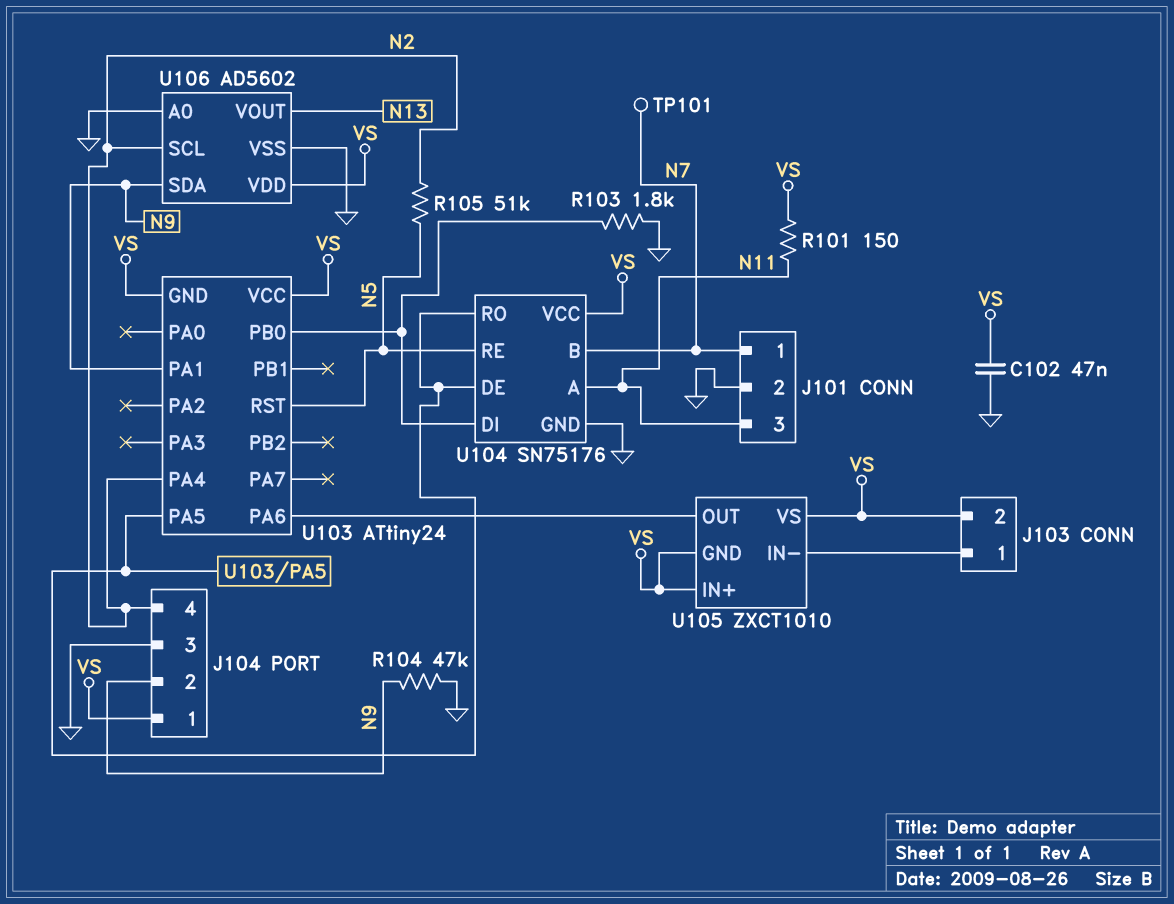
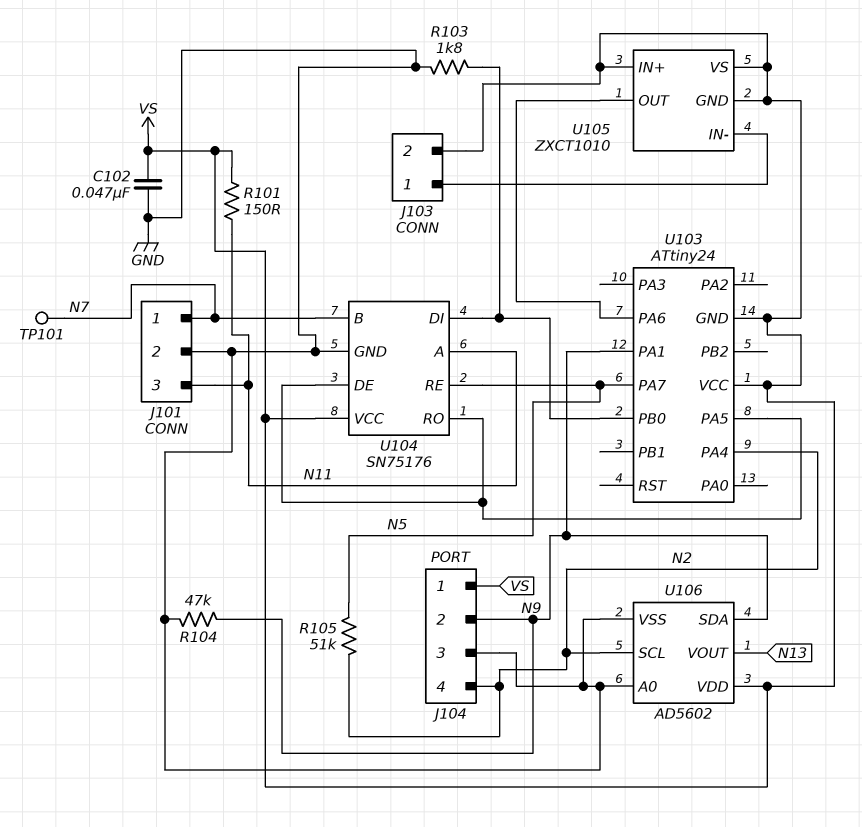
U103 pin PA7: none -> N5
U103 pin RST: N5 -> none

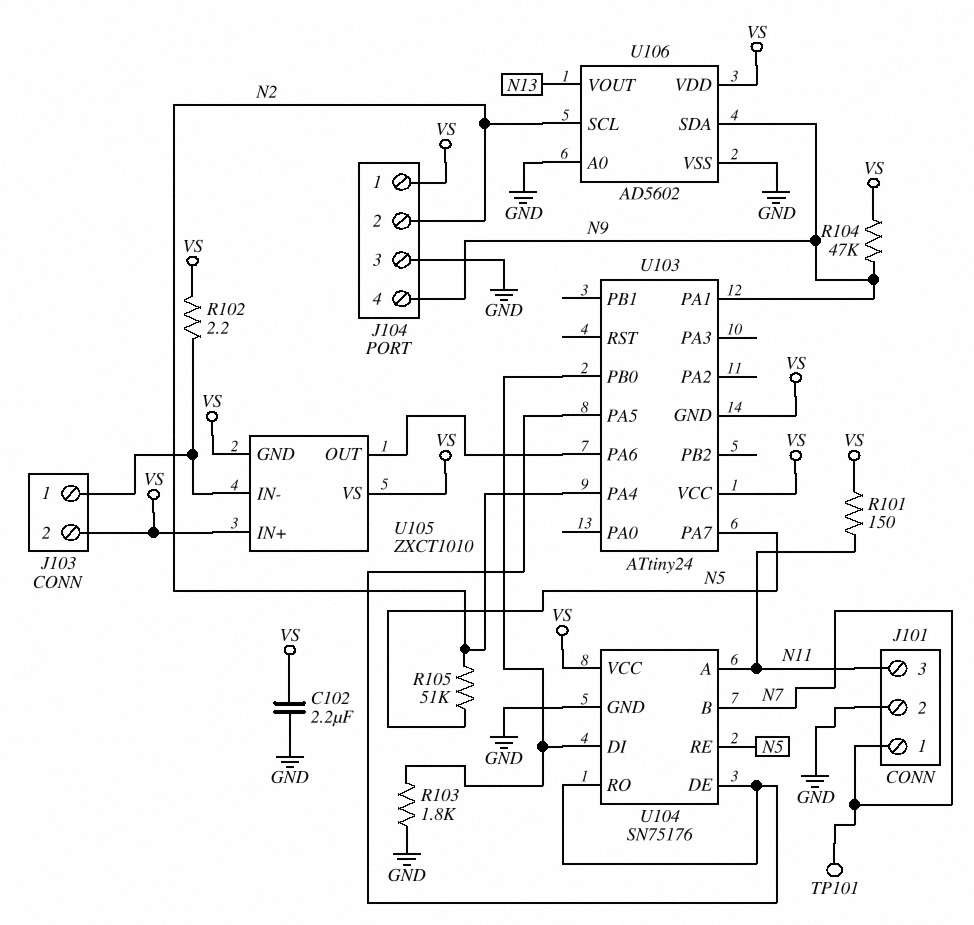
C102: 47nF (GND, VS) -> 2.2uF (GND, VS)
J104 pin 2: N9 -> N2
J104 pin 4: N2 -> N9
R102: none -> 2.2 (J103/1, VS)
R104: 47k (GND, N9) -> 47k (N9, VS)

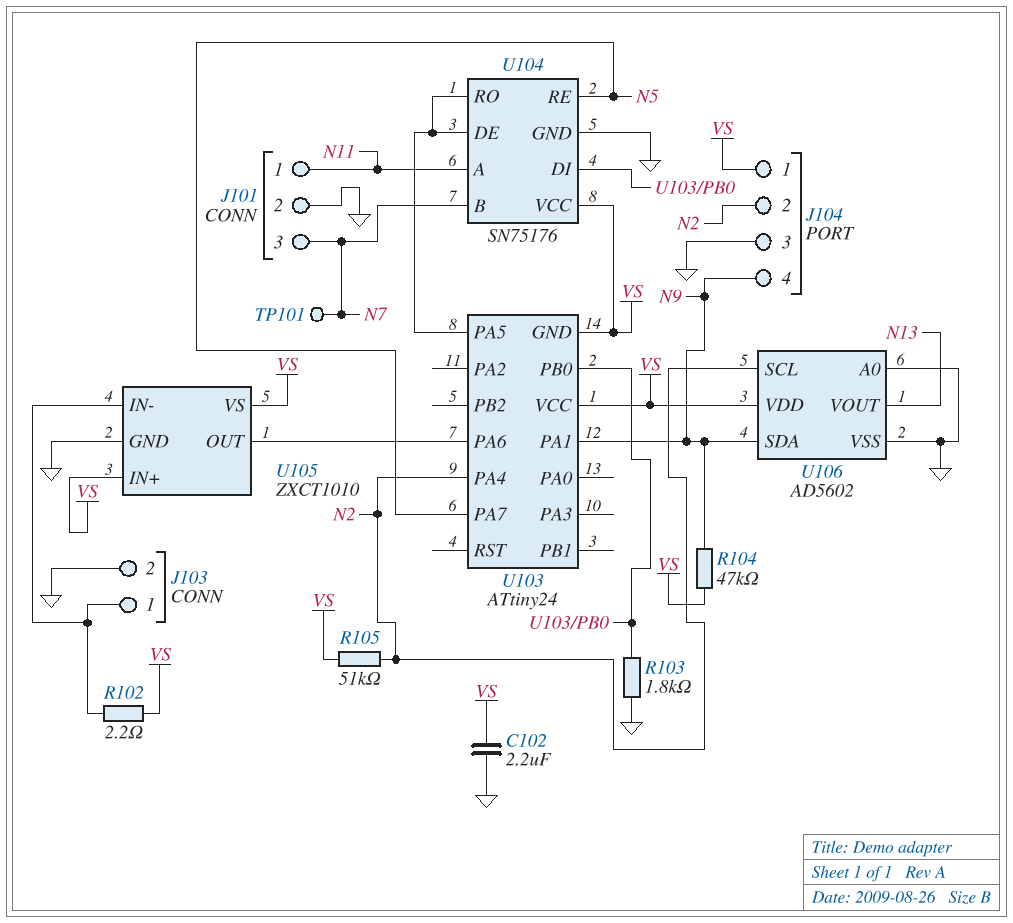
J101 pin 1: N7 -> N11
J101 pin 3: N11 -> N7
J103 pin 2: VS -> GND
R101: 150 (N11, VS) -> none
R105: 51k (N2, N5) -> 51k (N2, VS)
U105 pin GND: VS -> GND

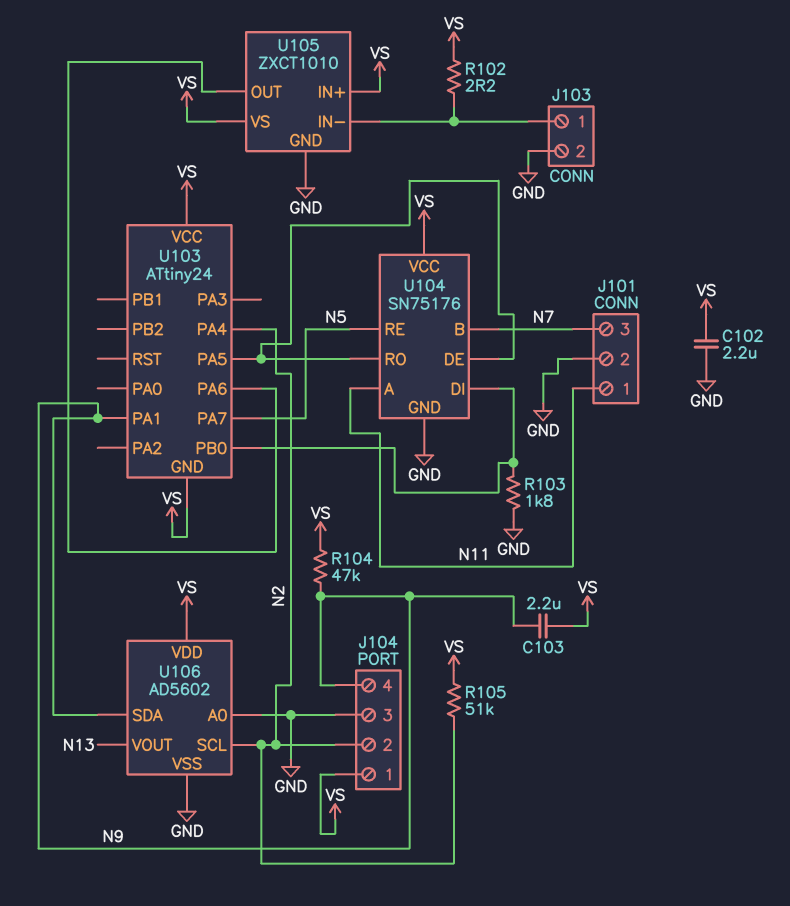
C103: none -> 2.2uF (N9, VS)
TP101: test point (N7) -> none

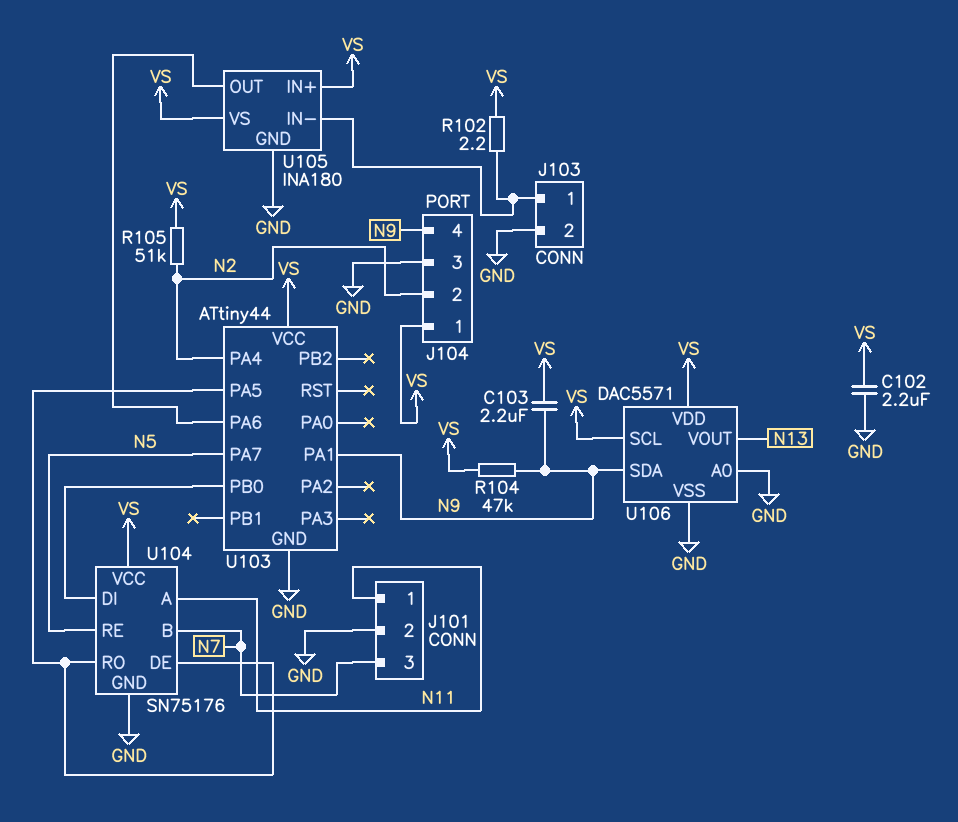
R103: 1.8k (GND, U103/PB0) -> none
U103: ATtiny24 -> ATtiny44
U103 pin GND: VS -> GND
U105: ZXCT1010 -> INA180
U106: AD5602 -> DAC5571
U106 pin SCL: N2 -> VS

